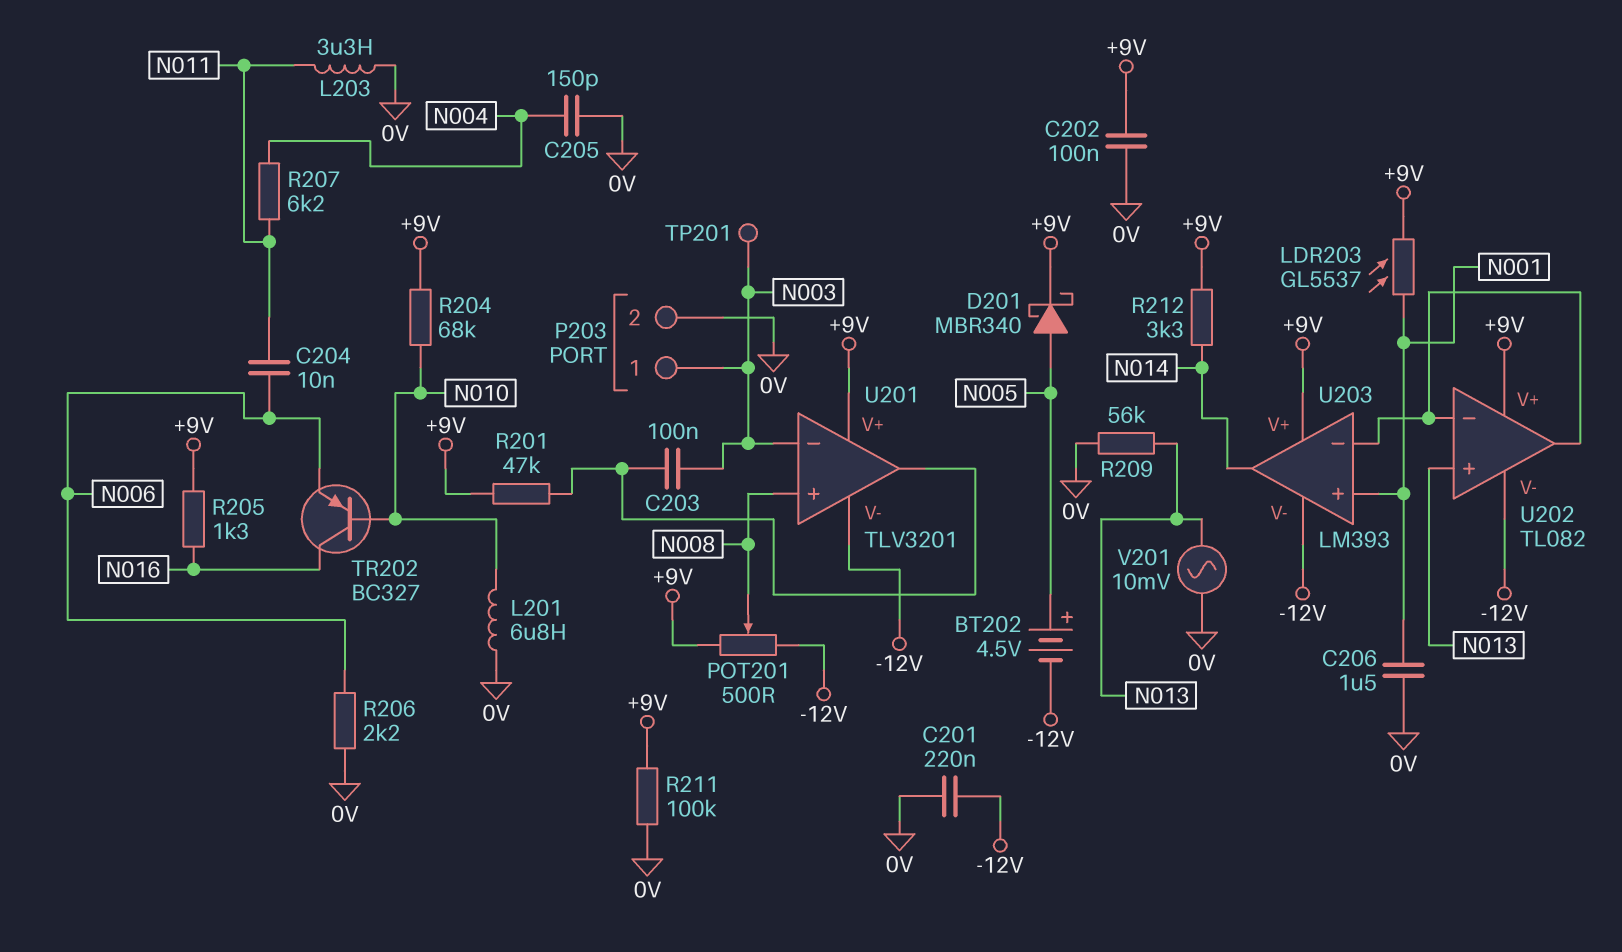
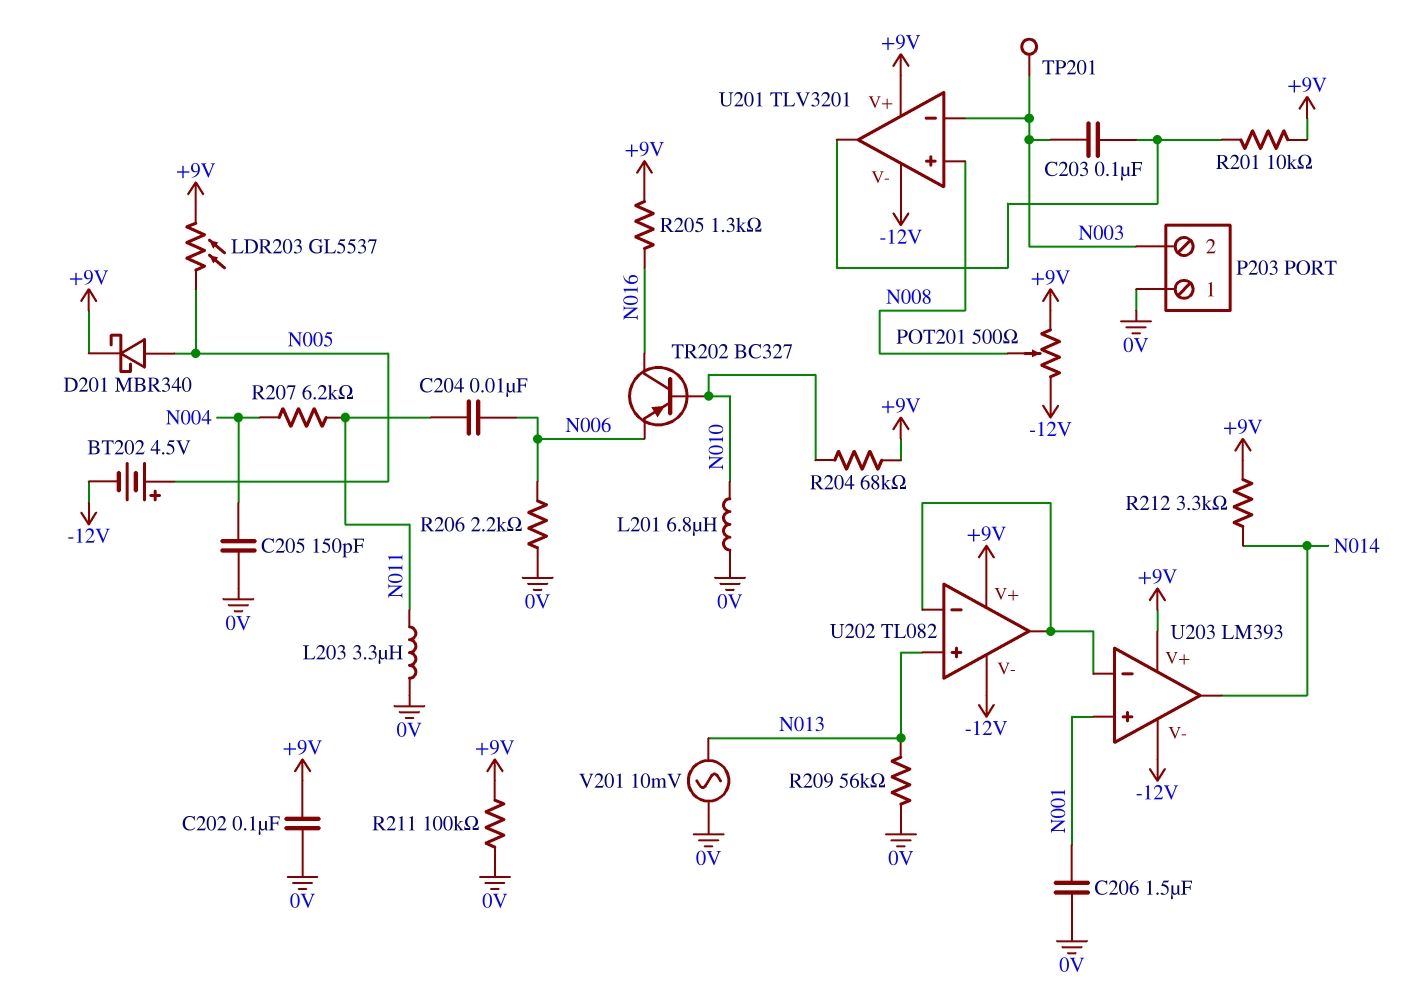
C201: 220nF (-12V, 0V) -> none
LDR203: GL5537 (+9V, N001) -> GL5537 (+9V, N005)
P203 pin 1: N003 -> 0V
P203 pin 2: 0V -> N003
R201: 47k (+9V, U201/out) -> 10k (+9V, U201/out)

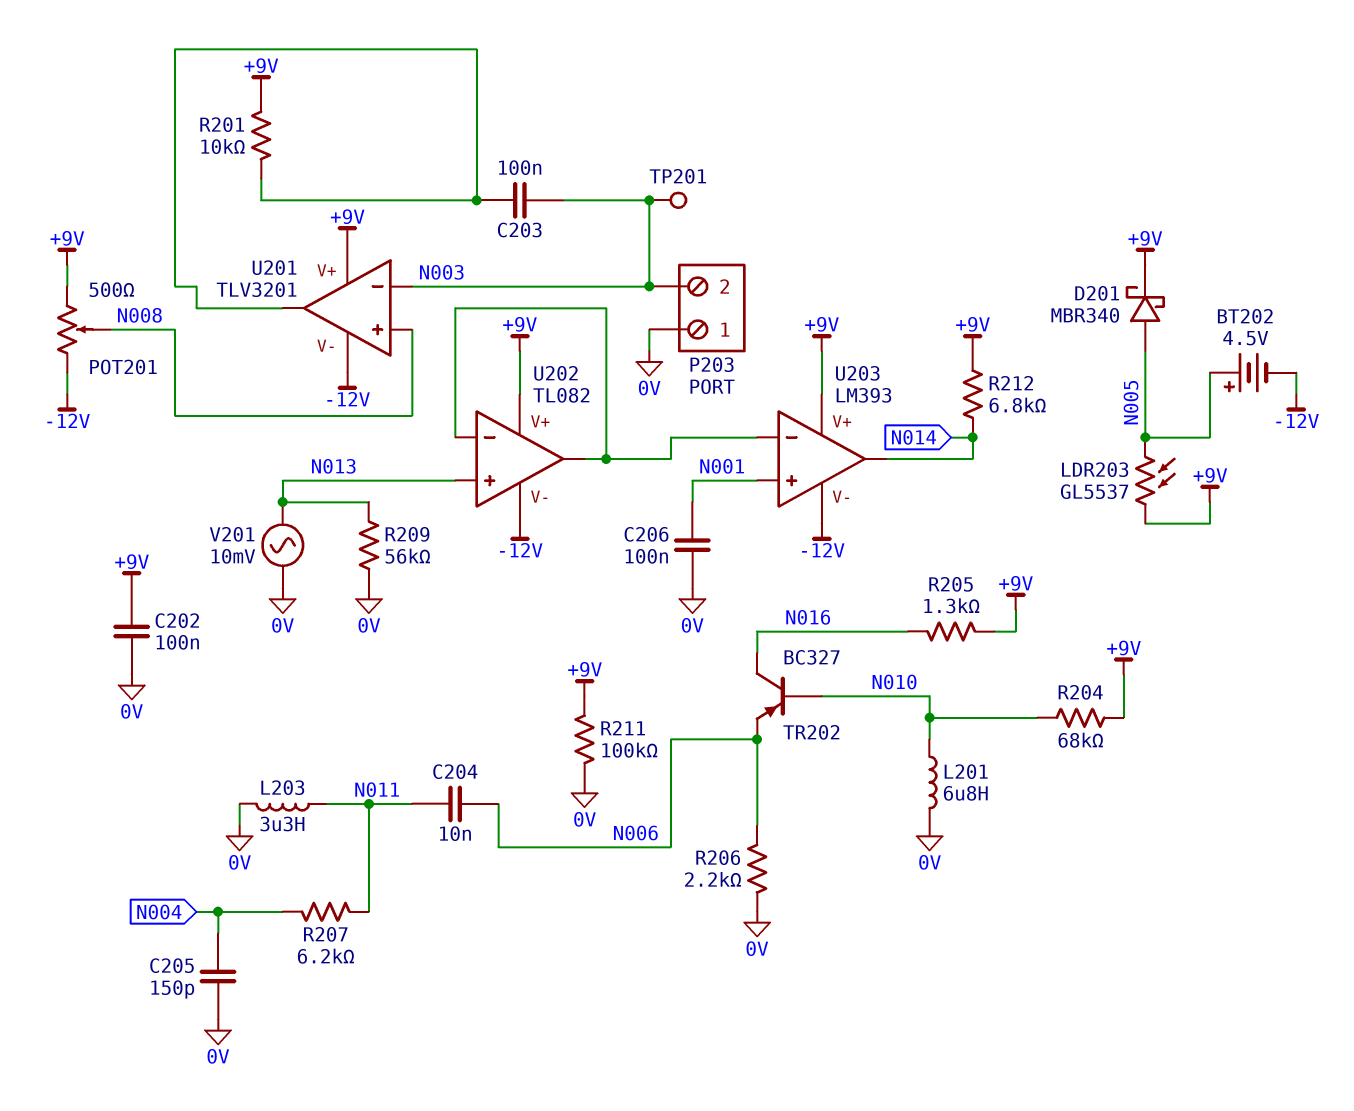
C206: 1.5uF (0V, N001) -> 100nF (0V, N001)
R212: 3.3k (+9V, N014) -> 6.8k (+9V, N014)

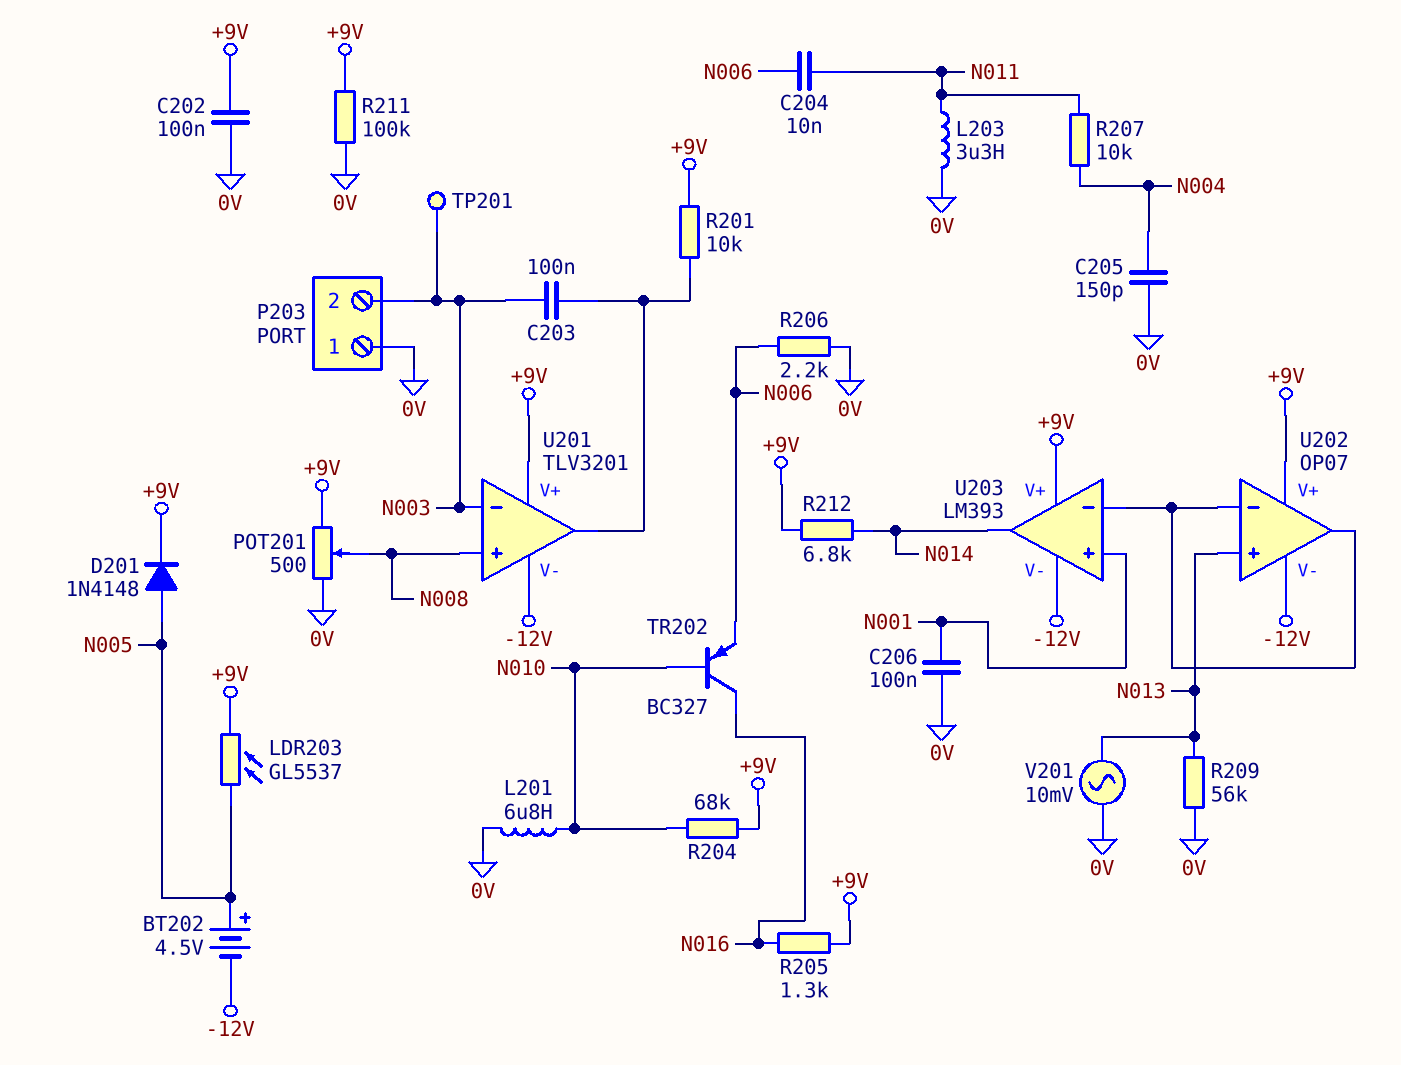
D201: schottky MBR340 (A N005, K +9V) -> diode 1N4148 (A N005, K +9V)
POT201: 500 (+9V, -12V, wiper N008) -> 500 (+9V, 0V, wiper N008)
R207: 6.2k (N004, N011) -> 10k (N004, N011)
U202: TL082 -> OP07

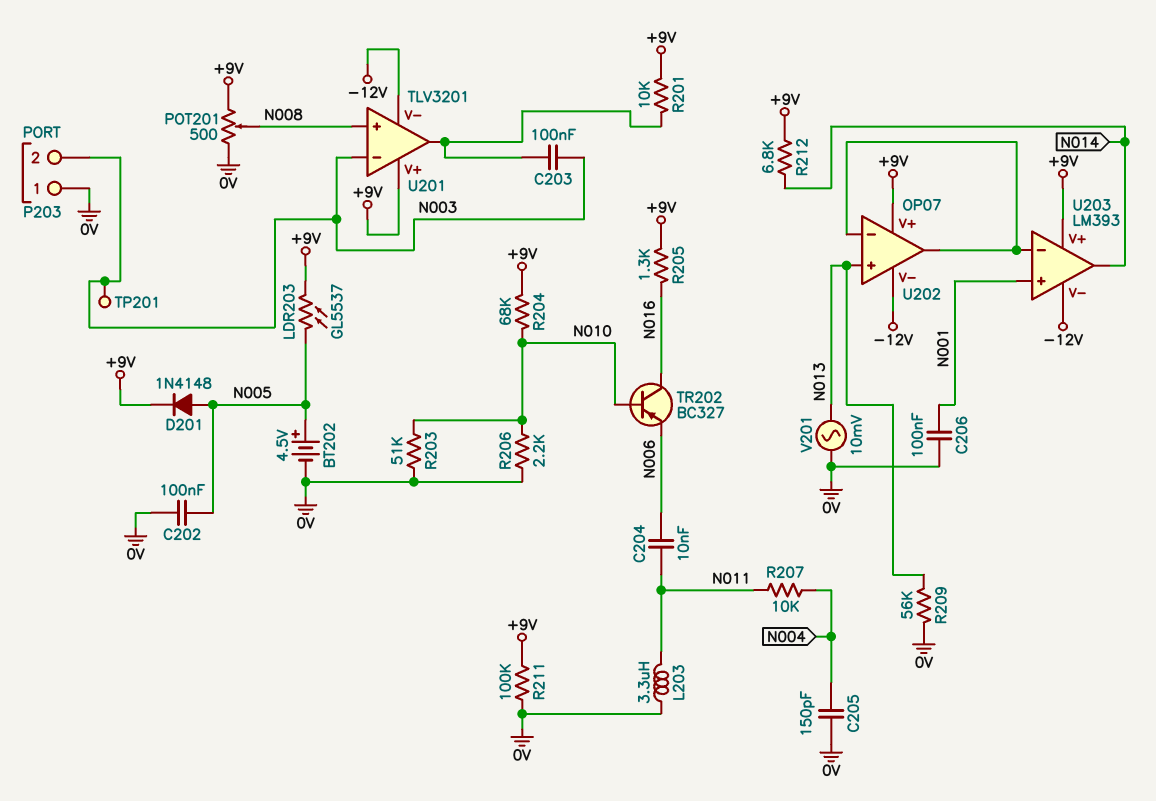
BT202: 4.5V (plus N005, minus -12V) -> 4.5V (plus N005, minus 0V)
C202: 100nF (+9V, 0V) -> 100nF (0V, N005)
L201: 6.8uH (0V, N010) -> none
R203: none -> 51k (0V, N010)
R206: 2.2k (0V, N006) -> 2.2k (0V, N010)

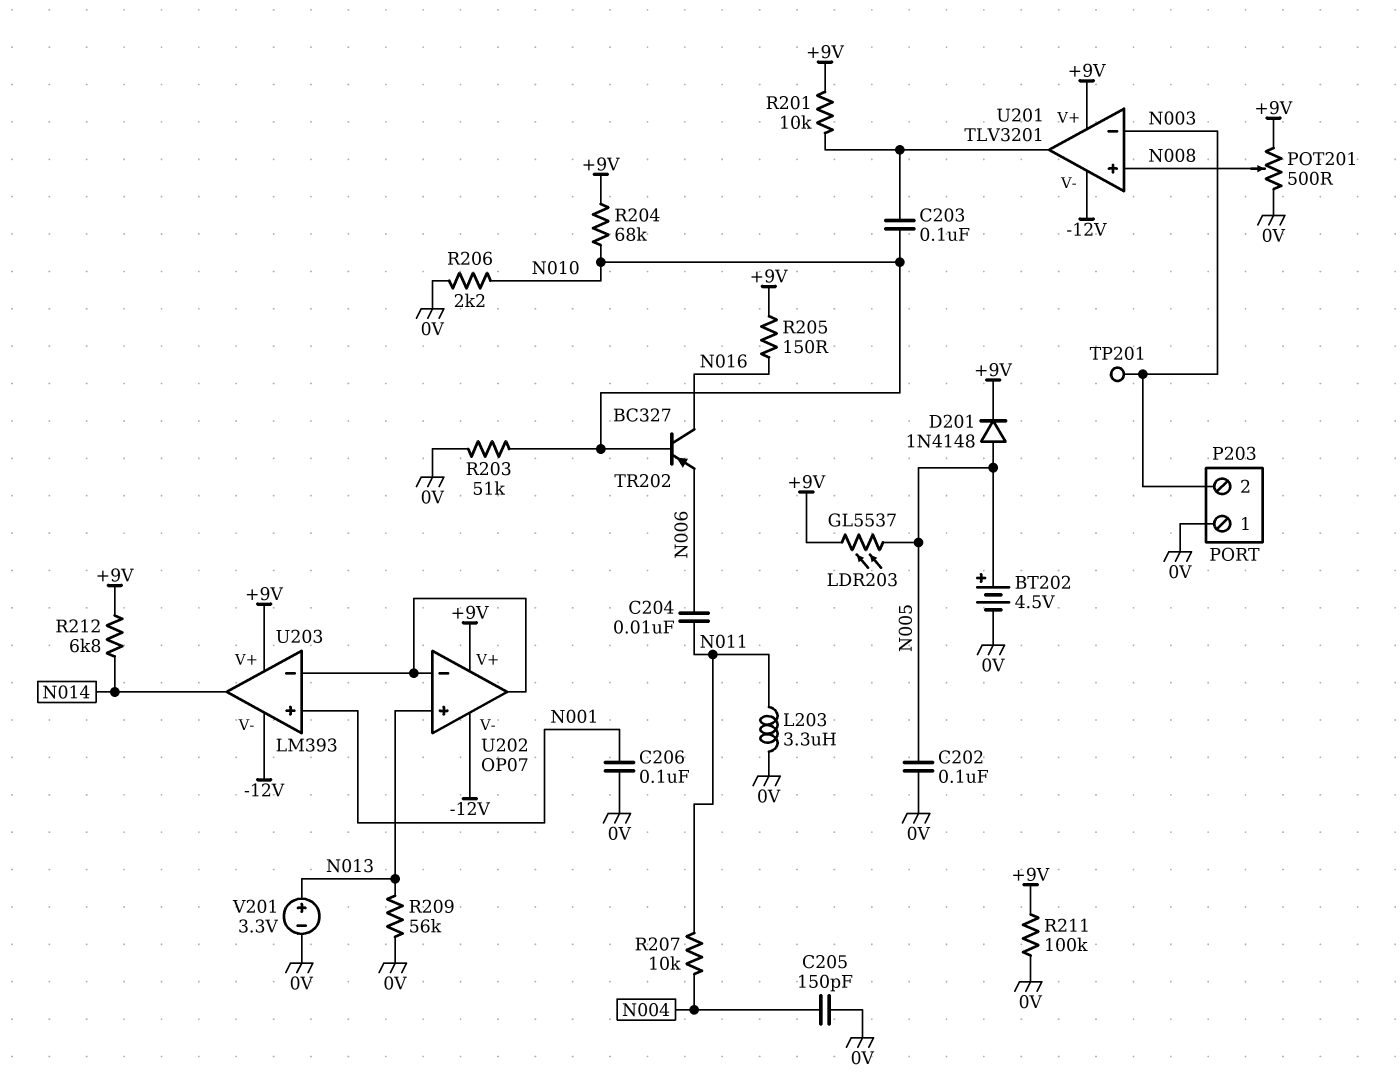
C203: 100nF (N003, U201/out) -> 100nF (N010, U201/out)
R205: 1.3k (+9V, N016) -> 150 (+9V, N016)
V201: AC 10mV (0V, N013) -> 3.3V (plus N013, minus 0V)

